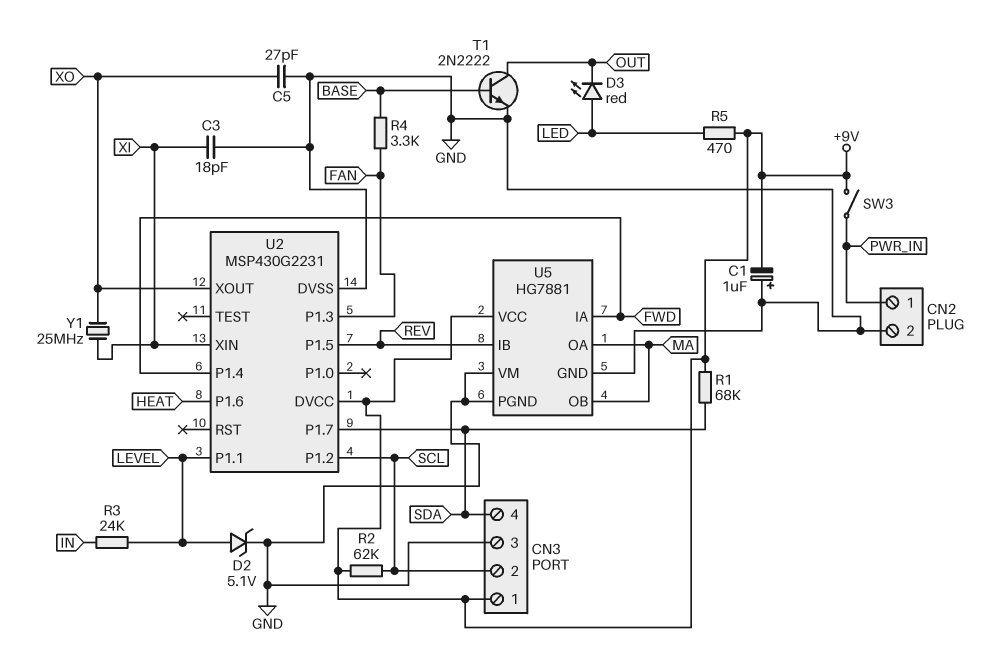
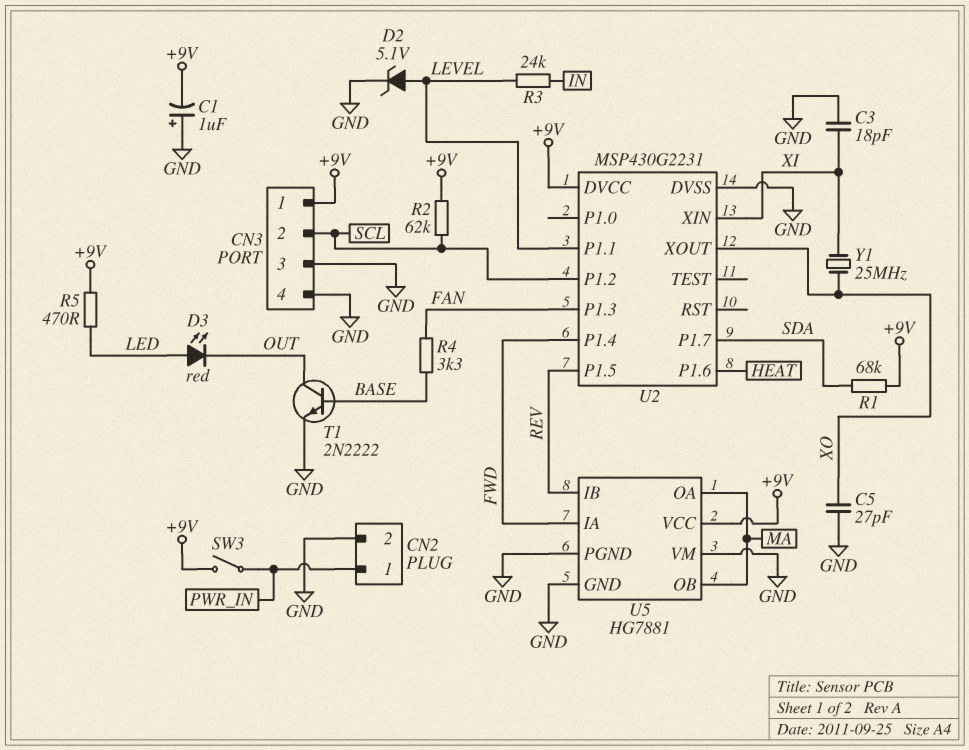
CN3 pin 4: SDA -> GND

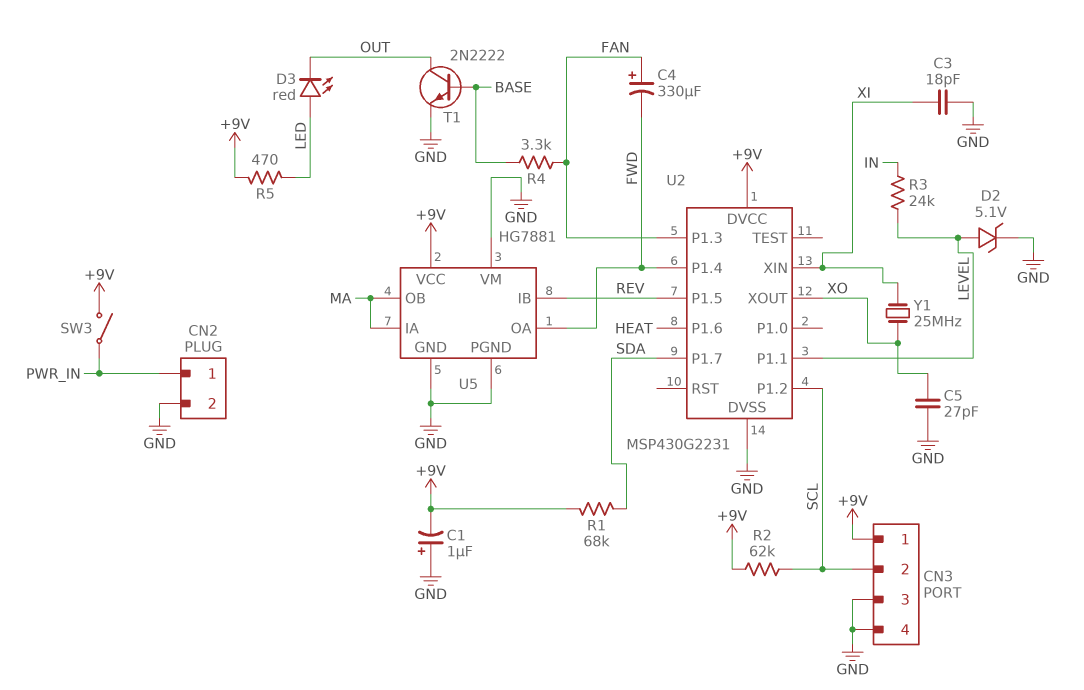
C4: none -> 330uF (plus FAN, minus FWD)
U5 pin IA: FWD -> MA
U5 pin OA: MA -> FWD

